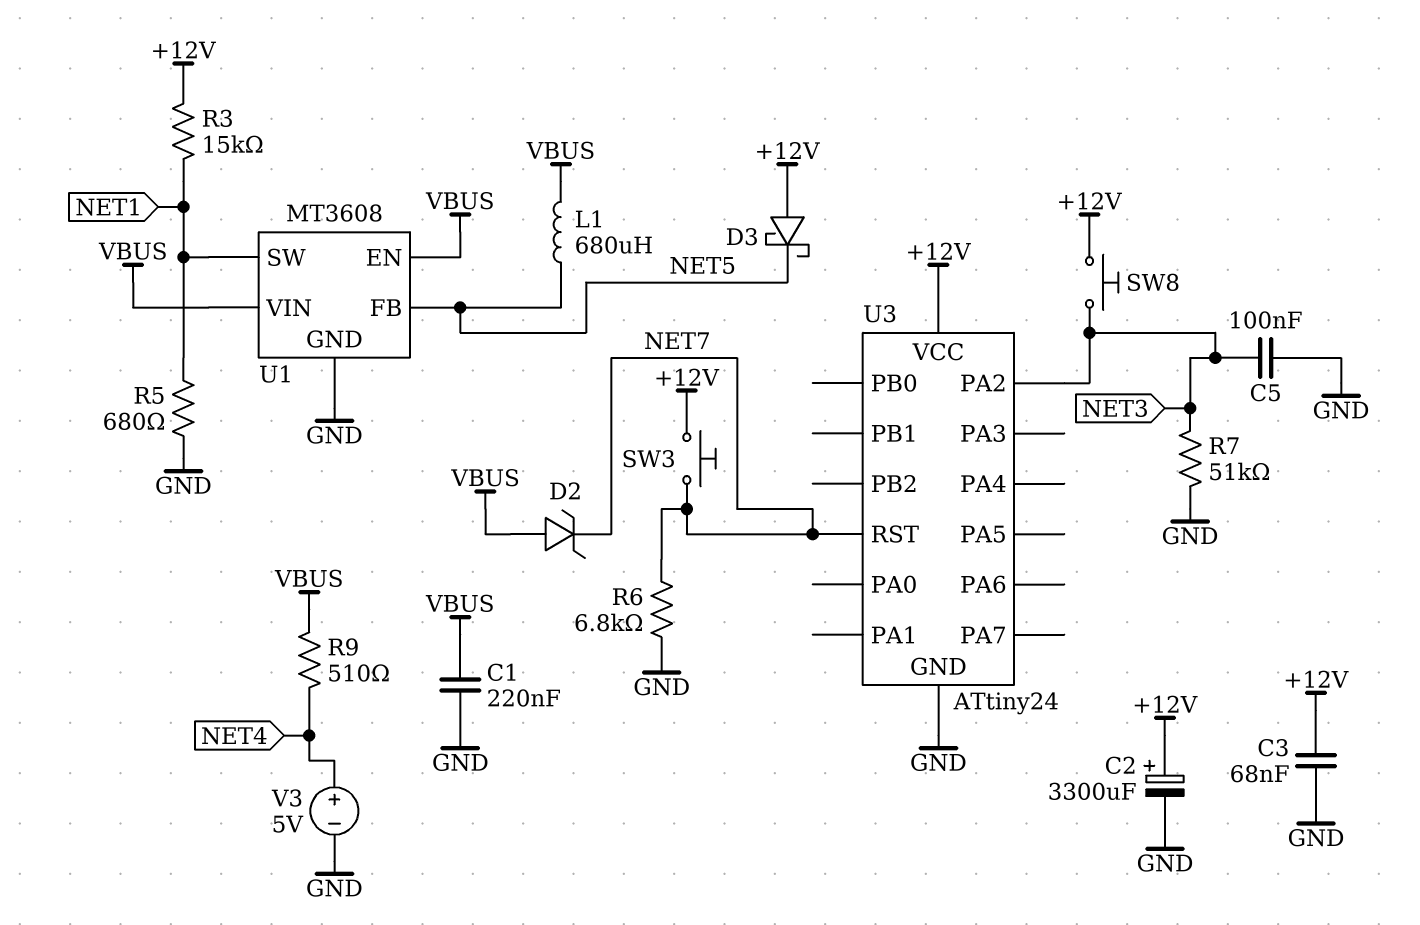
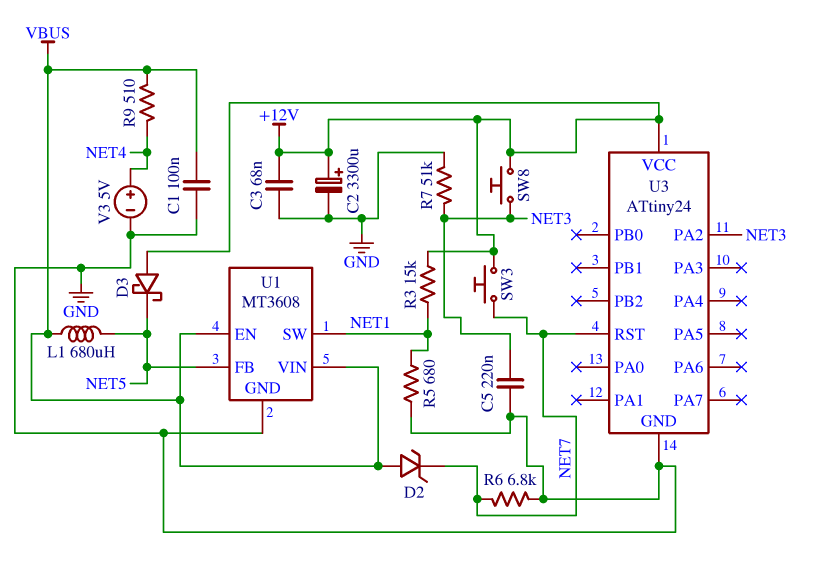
C1: 220nF (GND, VBUS) -> 100nF (GND, VBUS)
C5: 100nF (GND, NET3) -> 220nF (GND, NET3)

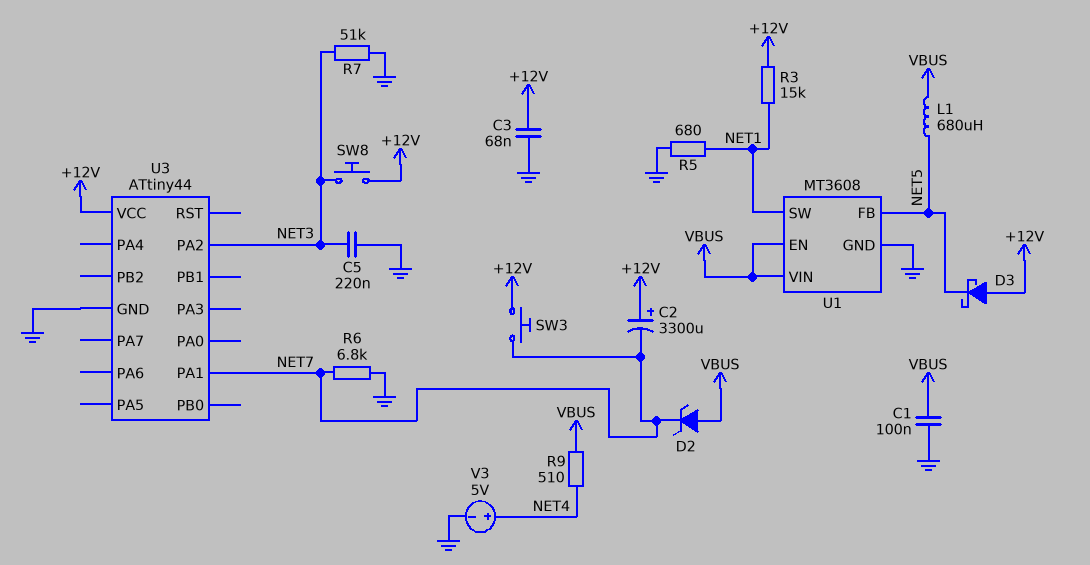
C2: 3300uF (plus +12V, minus GND) -> 3300uF (plus +12V, minus NET7)
U3: ATtiny24 -> ATtiny44
U3 pin PA1: none -> NET7
U3 pin RST: NET7 -> none

